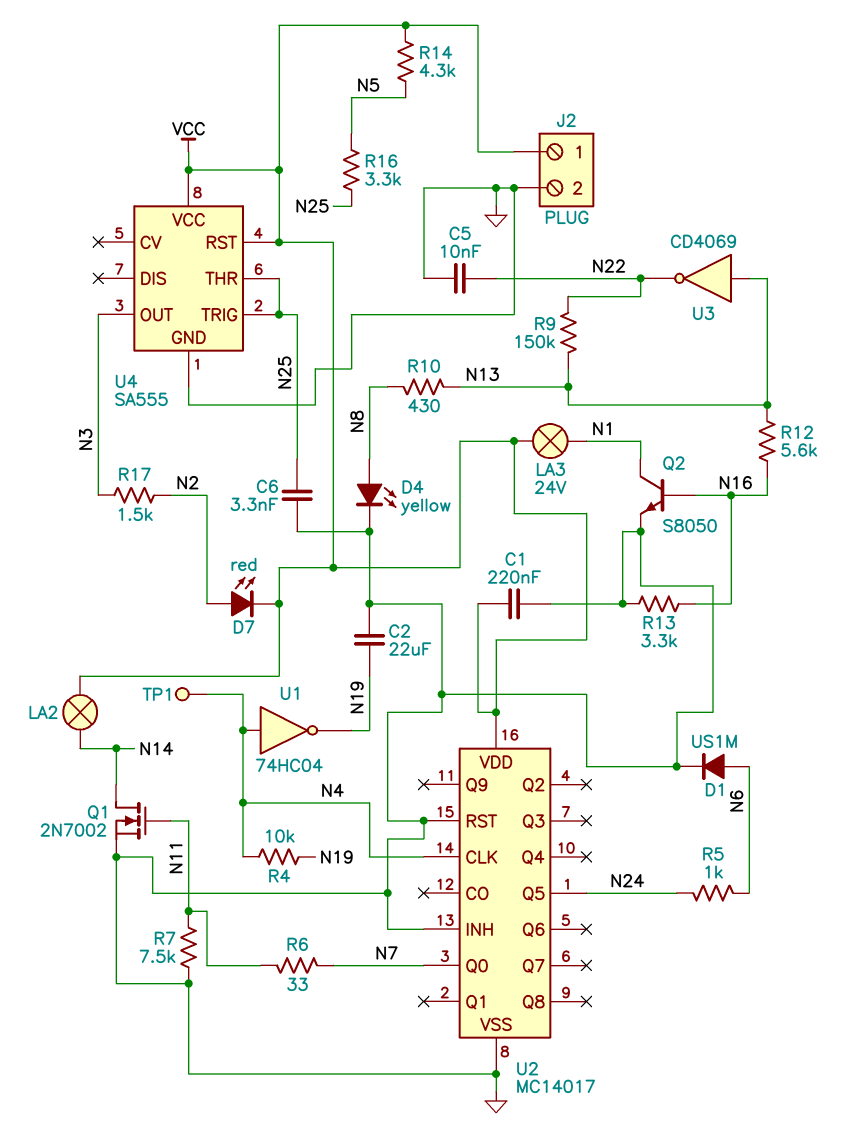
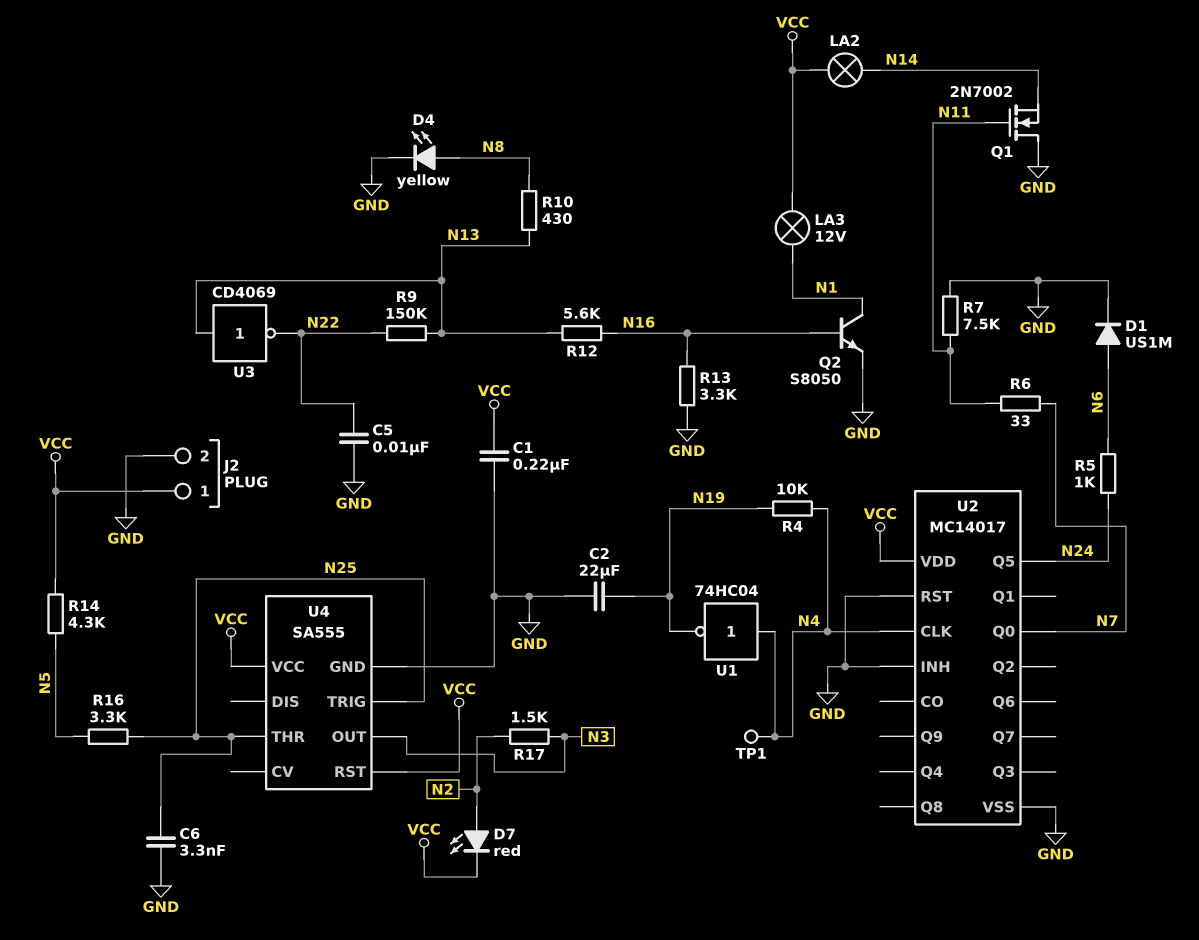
LA3: lamp 24V (N1, VCC) -> lamp 12V (N1, VCC)
Q1: NMOS 2N7002 (G N11, D N14, S GND) -> NMOS 2N7002 (G N11, D GND, S N14)

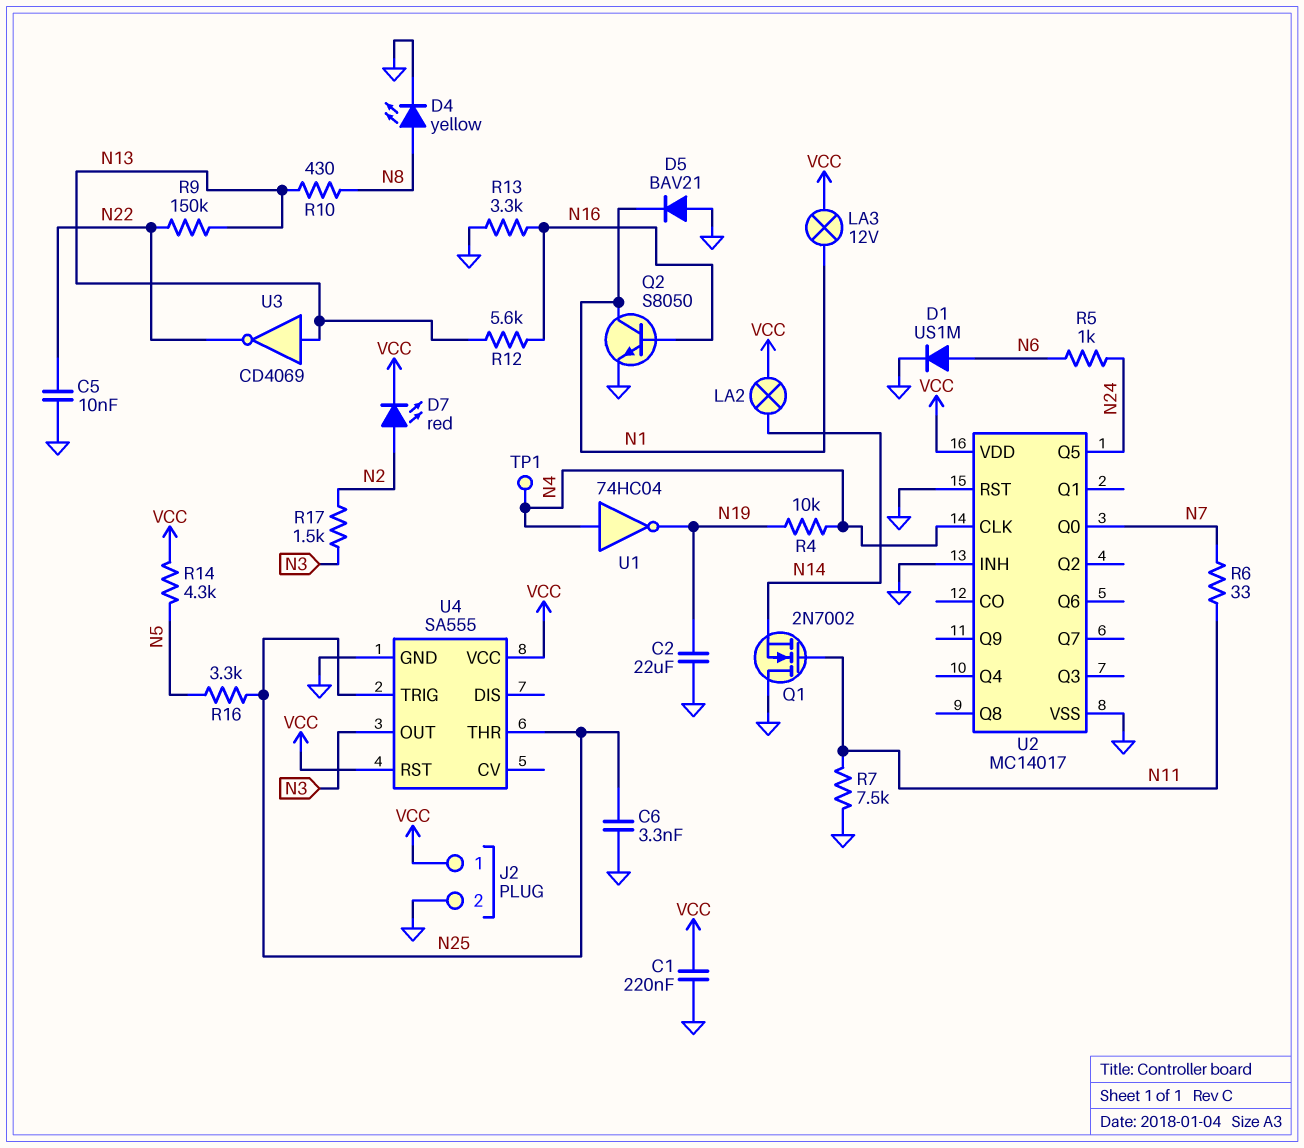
D5: none -> diode BAV21 (A GND, K N1)

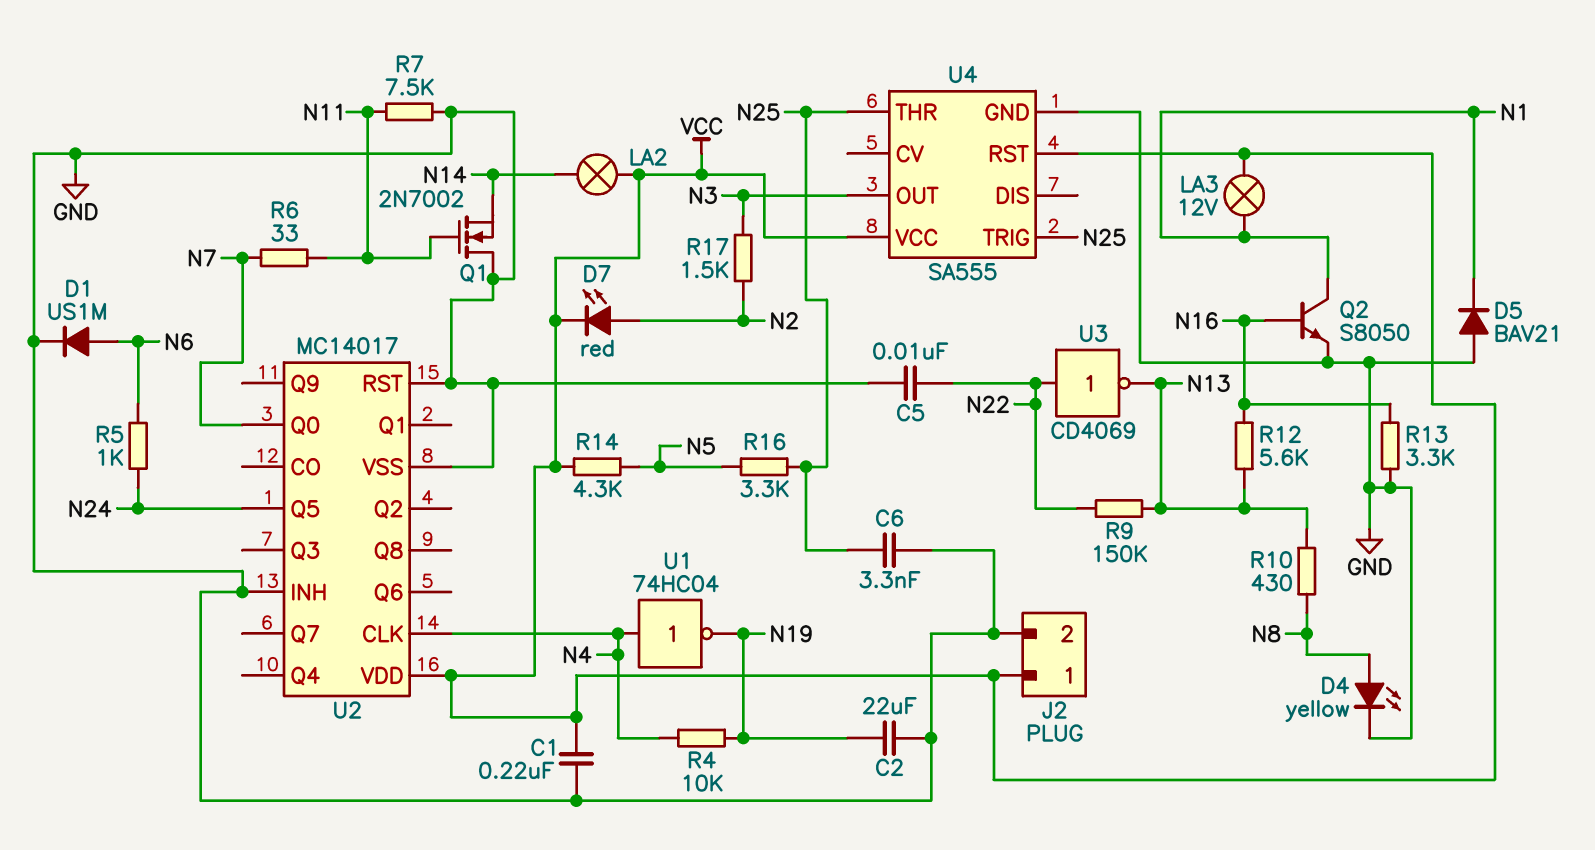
TP1: test point (N4) -> none
U3: NOT CD4069 (in N13, out N22) -> NOT CD4069 (in N22, out N13)

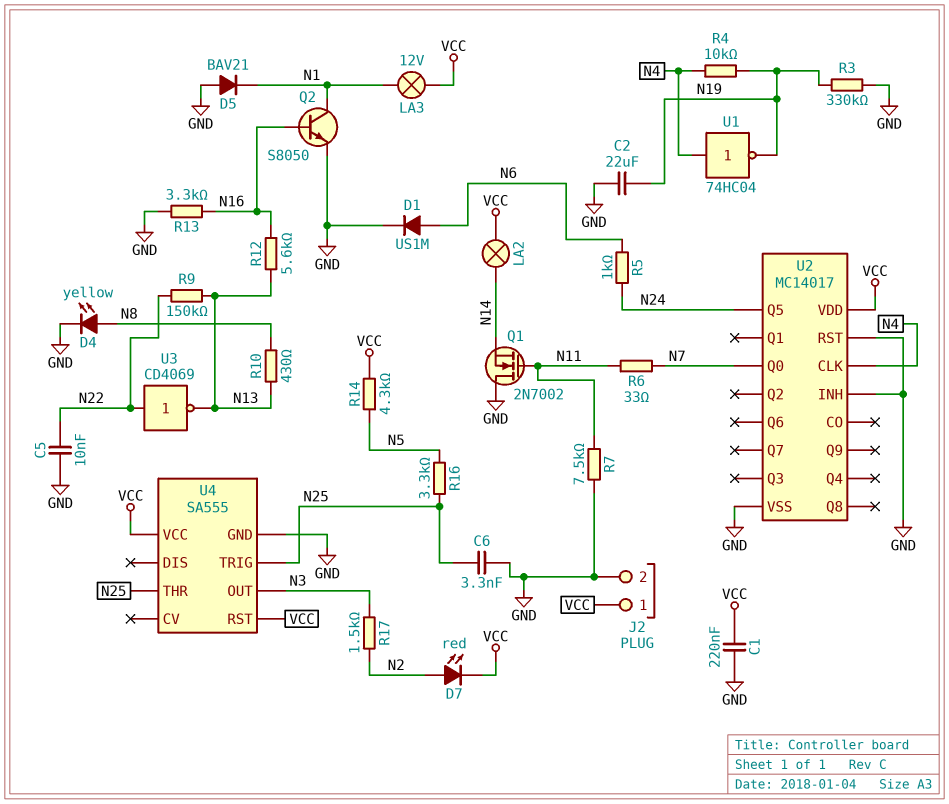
R3: none -> 330k (GND, N19)

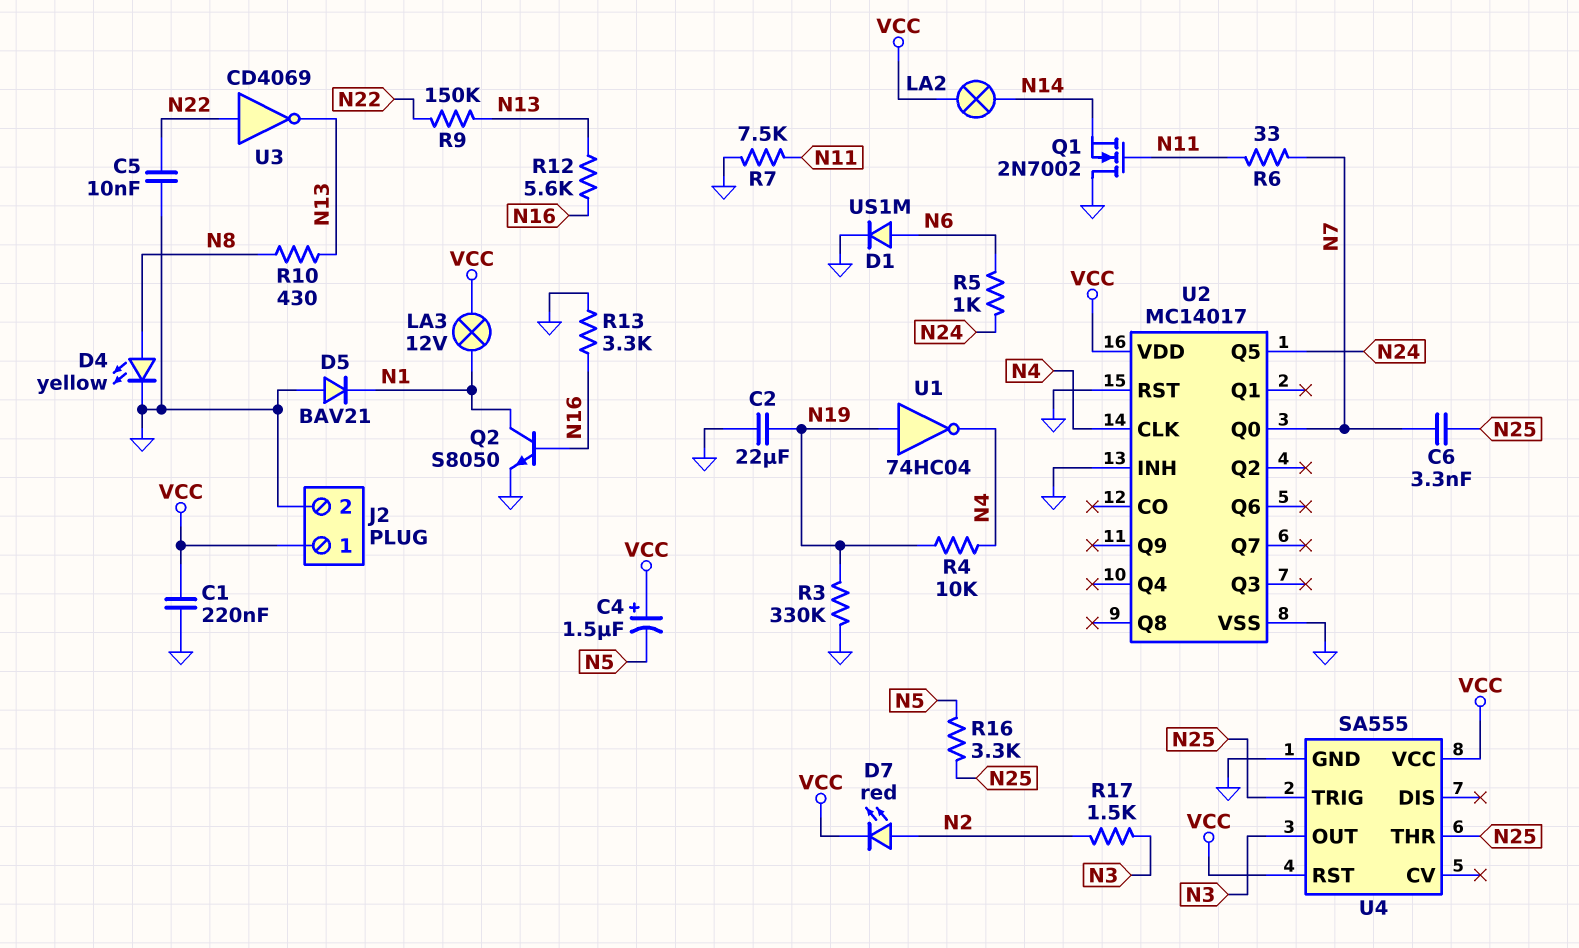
C4: none -> 1.5uF (plus VCC, minus N5)
C6: 3.3nF (GND, N25) -> 3.3nF (N7, N25)
R14: 4.3k (N5, VCC) -> none
U1: NOT 74HC04 (in N4, out N19) -> NOT 74HC04 (in N19, out N4)

